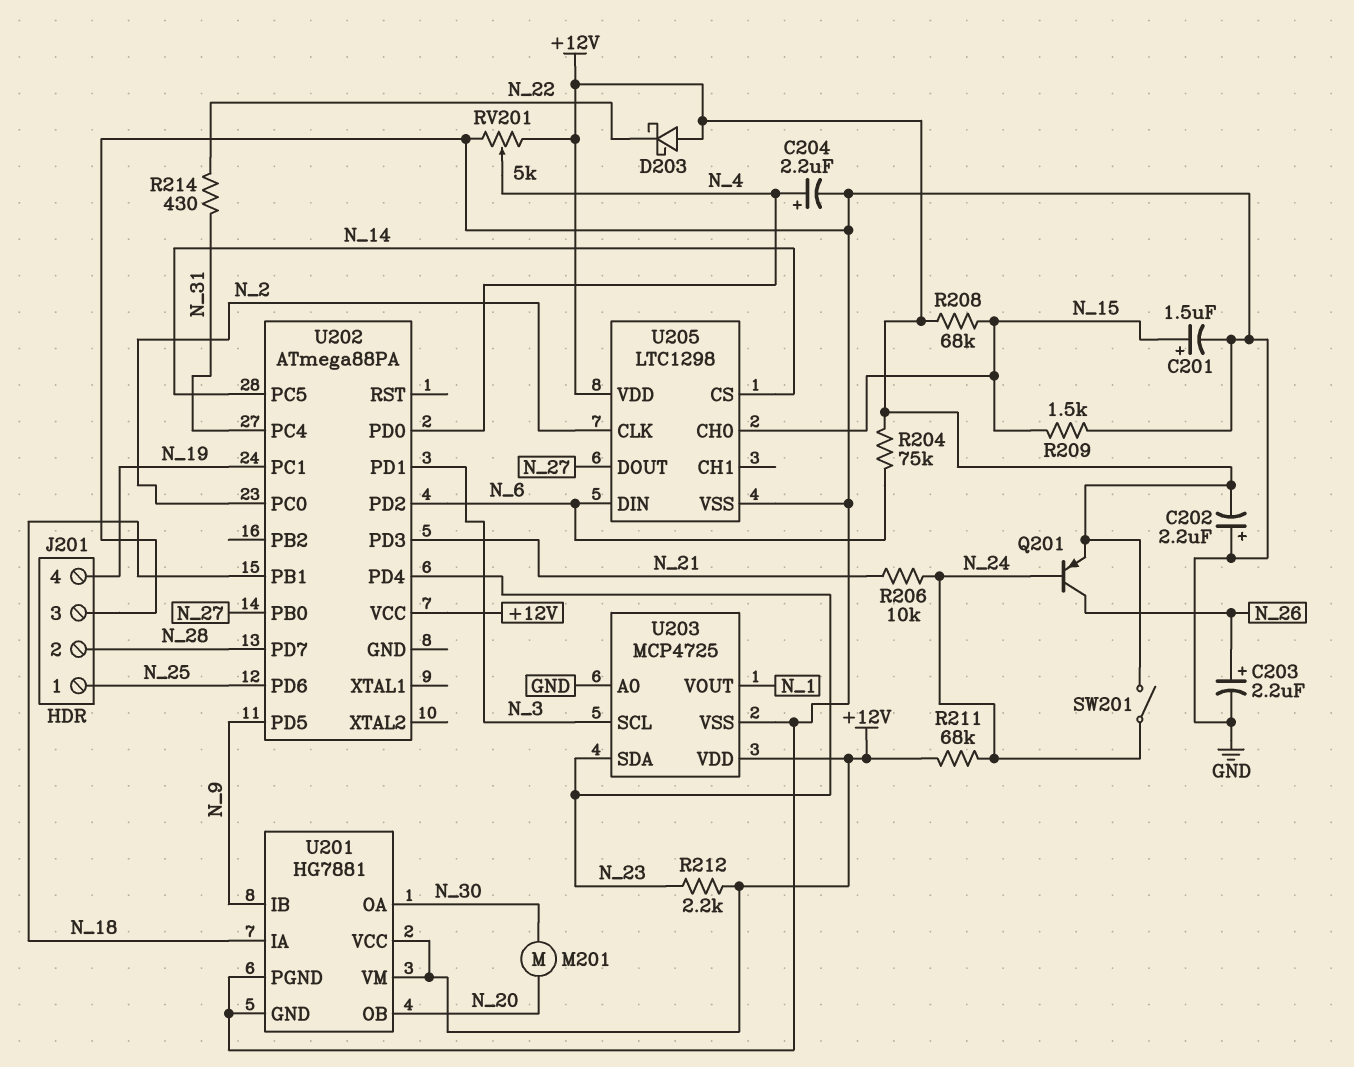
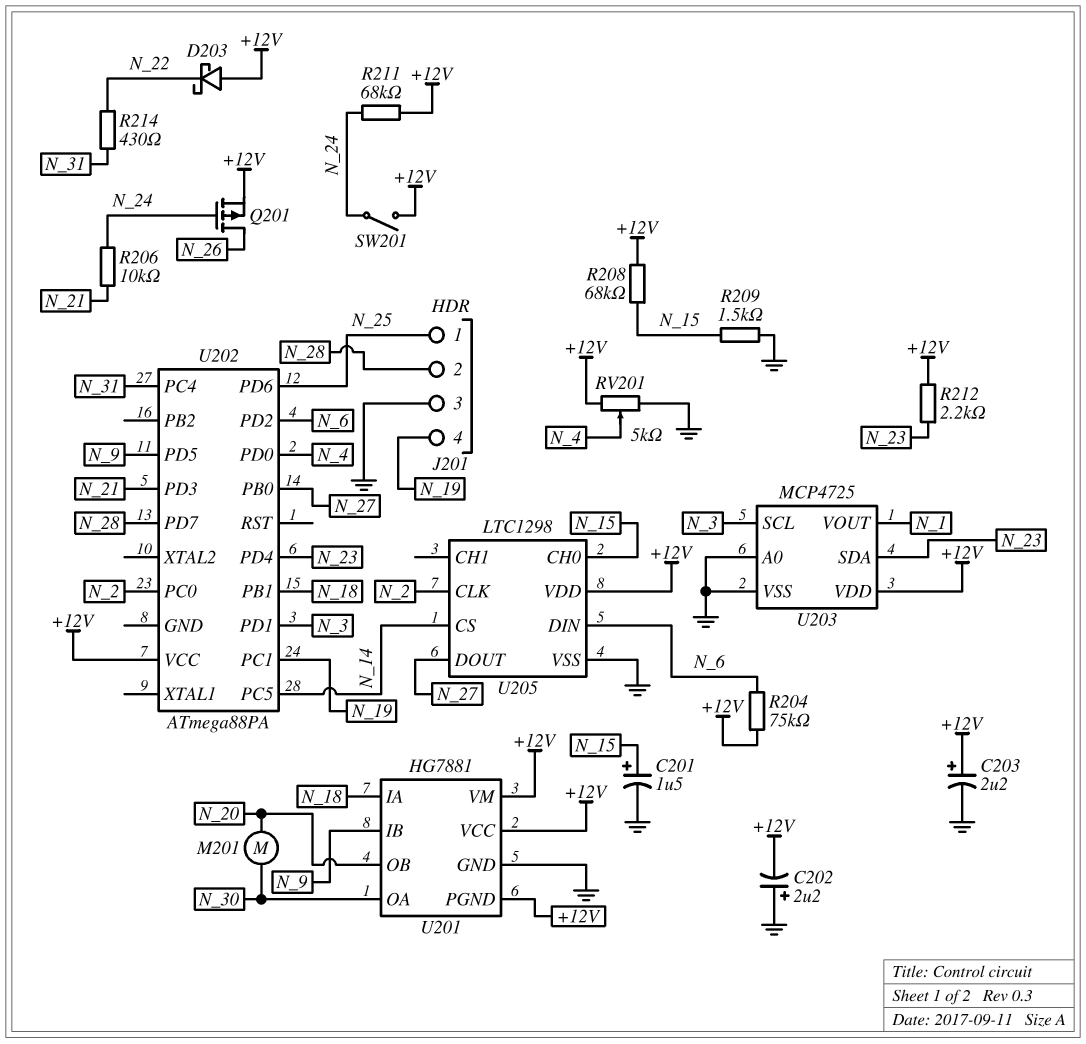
C203: 2.2uF (plus N_26, minus GND) -> 2.2uF (plus +12V, minus GND)
C204: 2.2uF (plus N_4, minus GND) -> none
Q201: PNP (B N_24, C N_26, E +12V) -> PMOS (G N_24, D N_26, S +12V)
U201 pin PGND: GND -> +12V

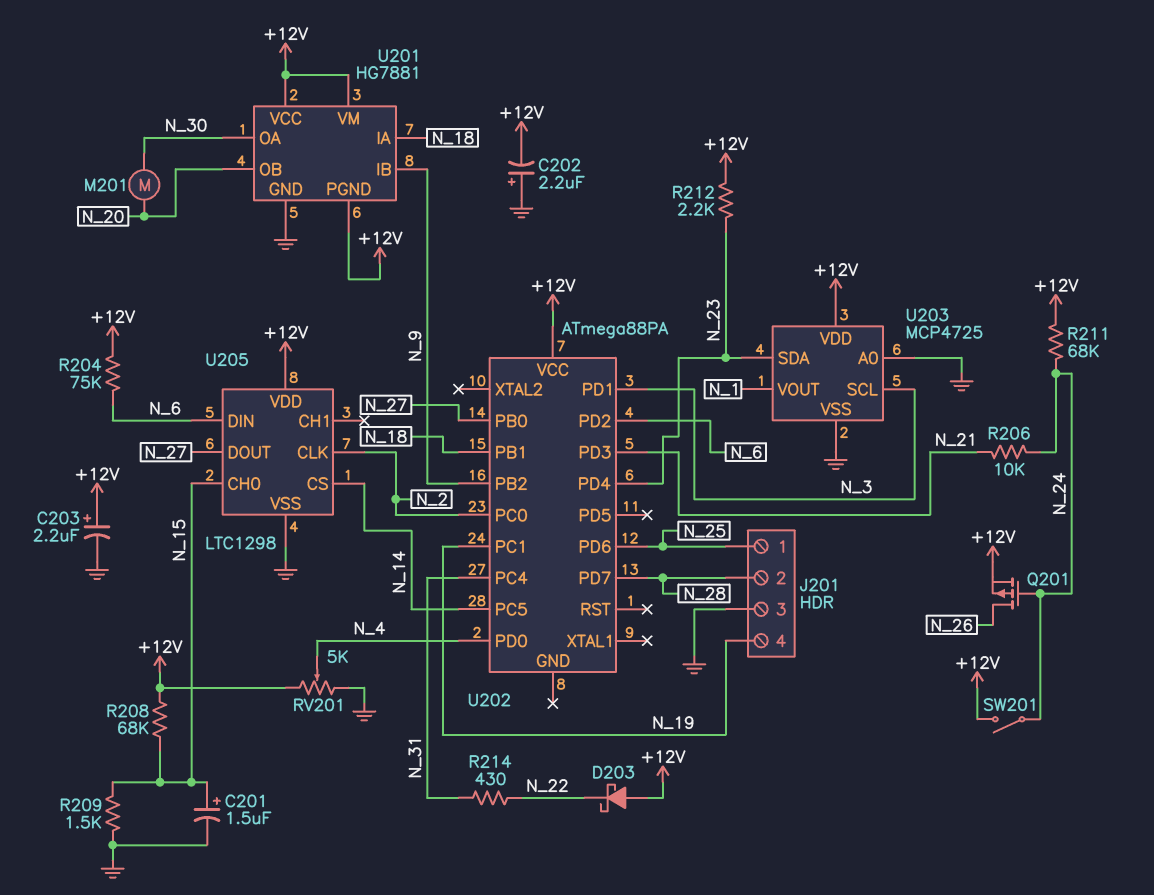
U202 pin PB2: none -> N_9
U202 pin PD5: N_9 -> none

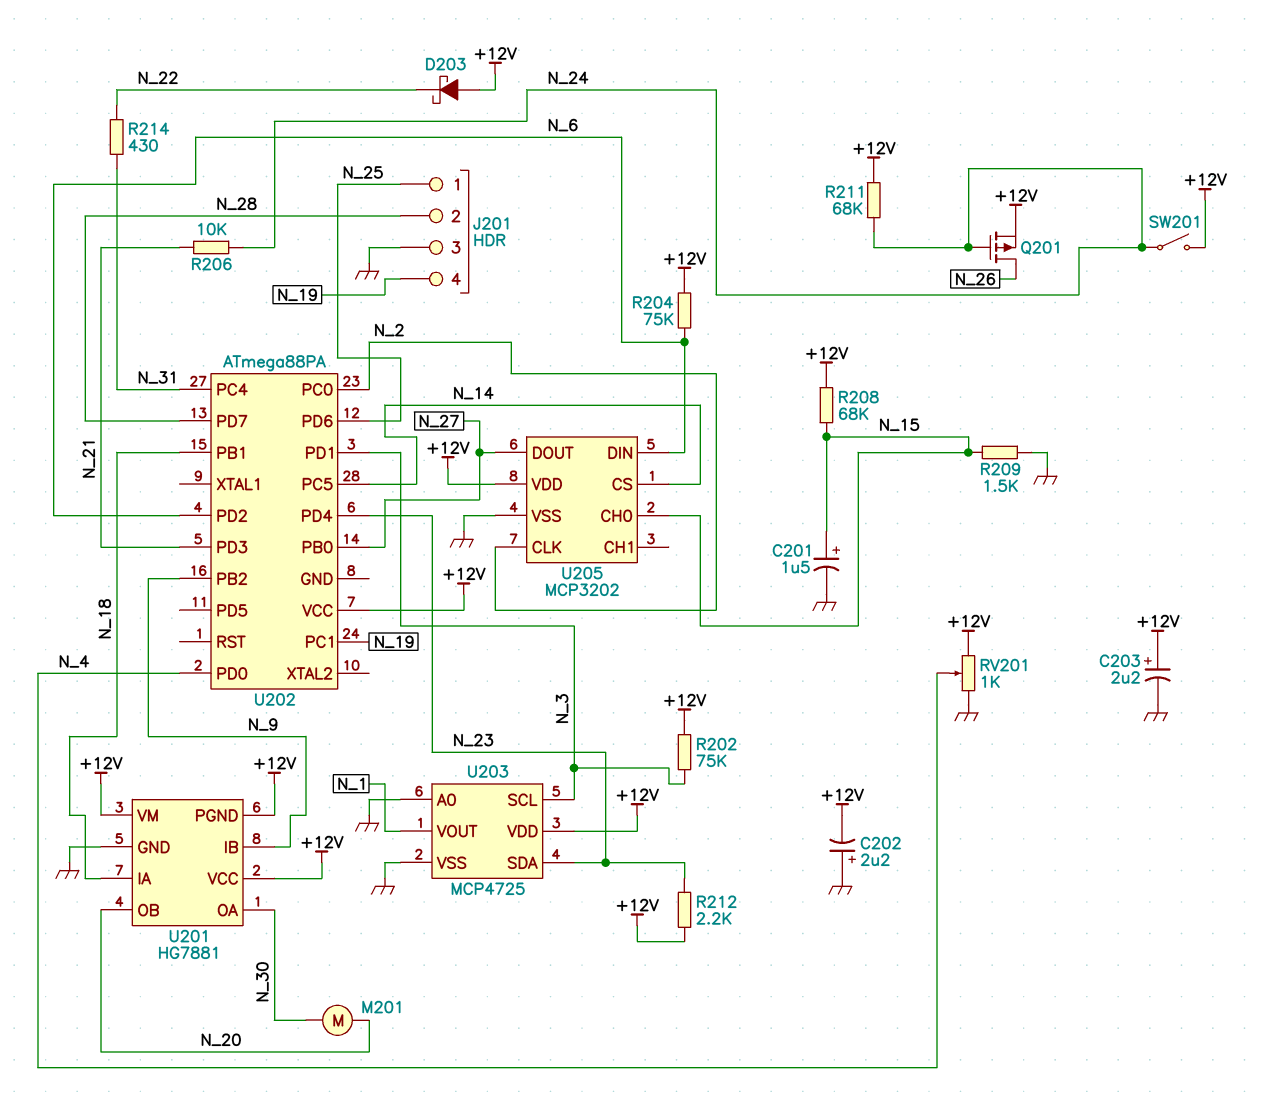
R202: none -> 75k (+12V, N_3)
RV201: 5k (+12V, GND, wiper N_4) -> 1k (+12V, GND, wiper N_4)
U205: LTC1298 -> MCP3202

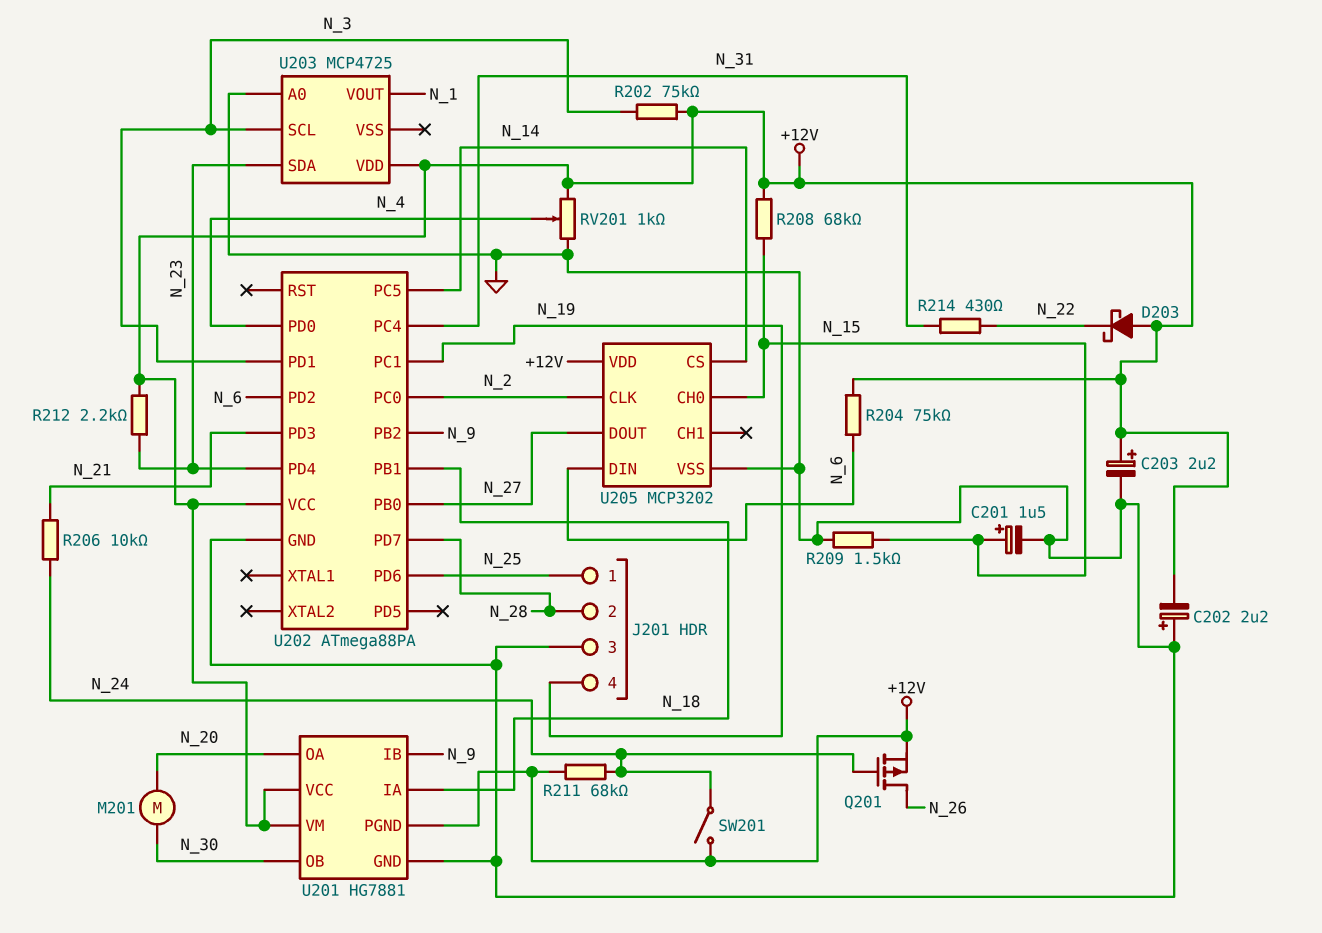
U201 pin OA: N_30 -> N_20
U201 pin OB: N_20 -> N_30
U202 pin GND: none -> GND
U203 pin VSS: GND -> none

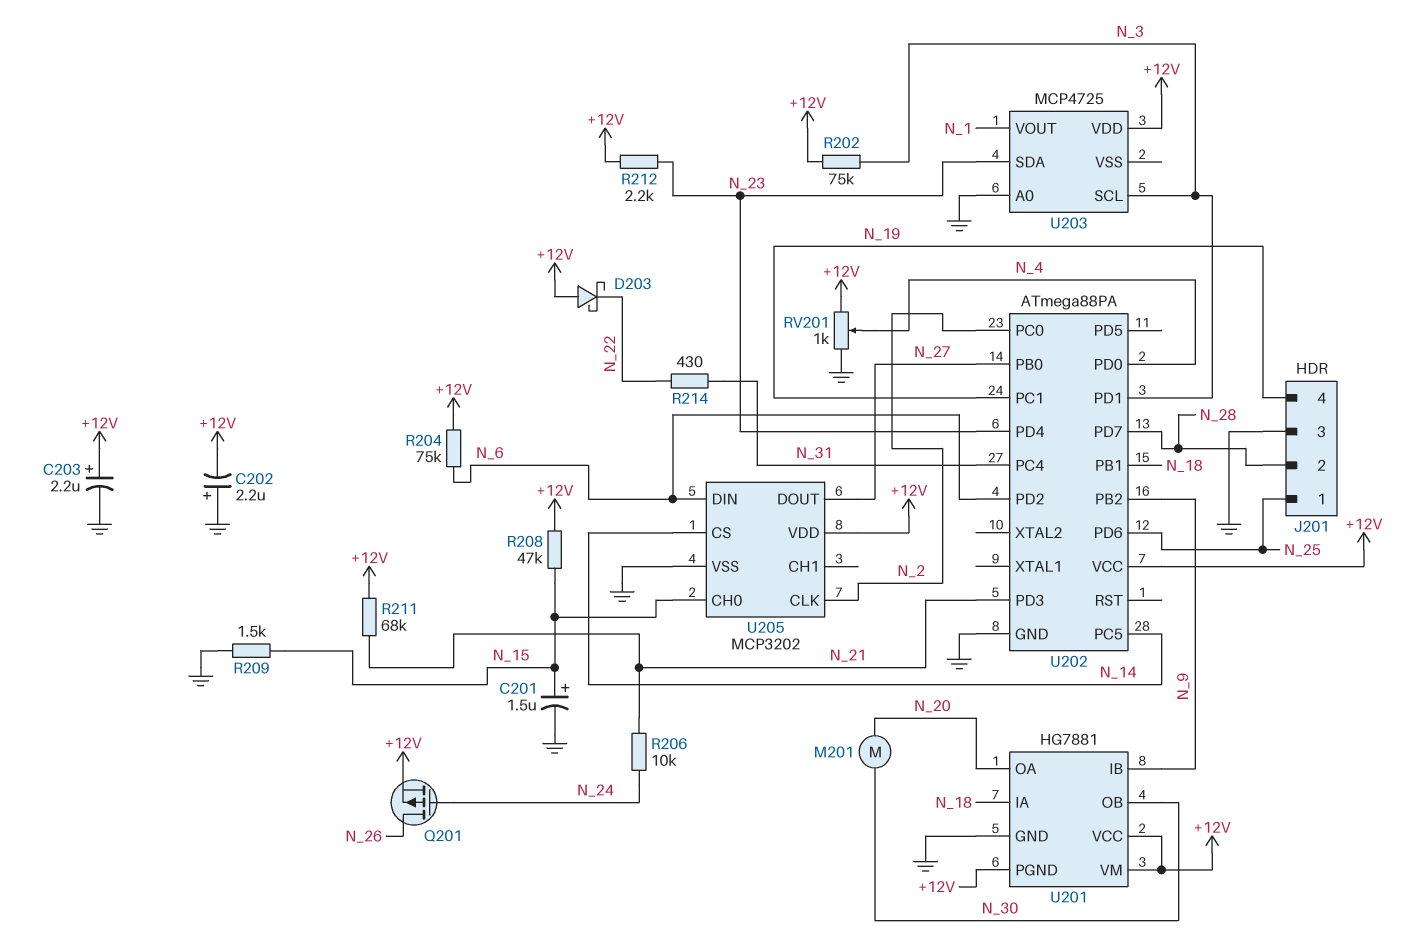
R208: 68k (+12V, N_15) -> 47k (+12V, N_15)
R211: 68k (+12V, N_24) -> 68k (+12V, N_21)
SW201: switch (+12V, N_24) -> none

